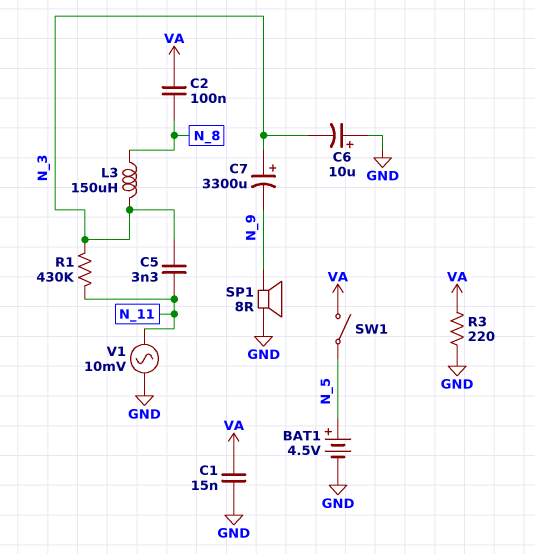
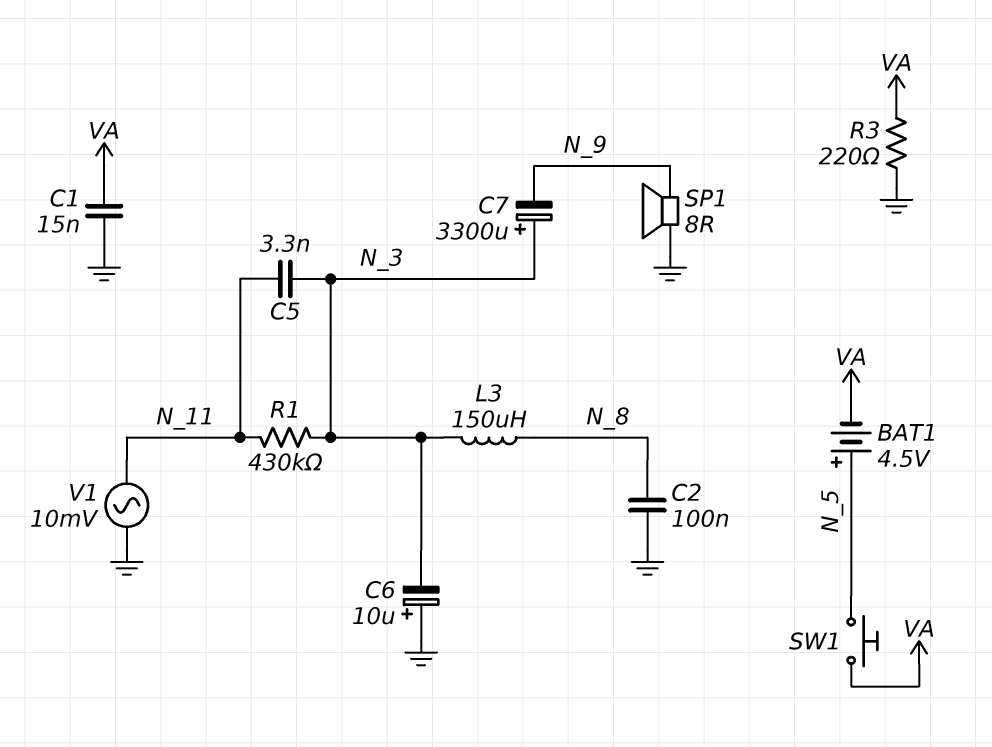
BAT1: 4.5V (plus N_5, minus GND) -> 4.5V (plus N_5, minus VA)
C2: 100nF (N_8, VA) -> 100nF (GND, N_8)
SW1: switch (N_5, VA) -> button (N_5, VA)

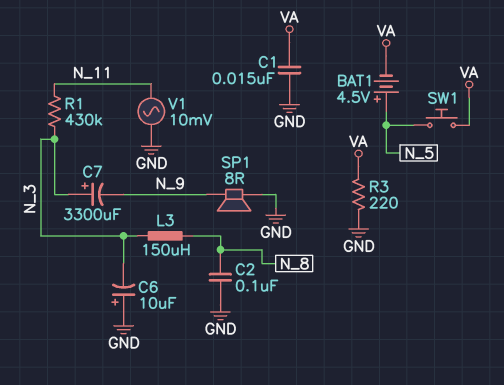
C5: 3.3nF (N_3, N_11) -> none

